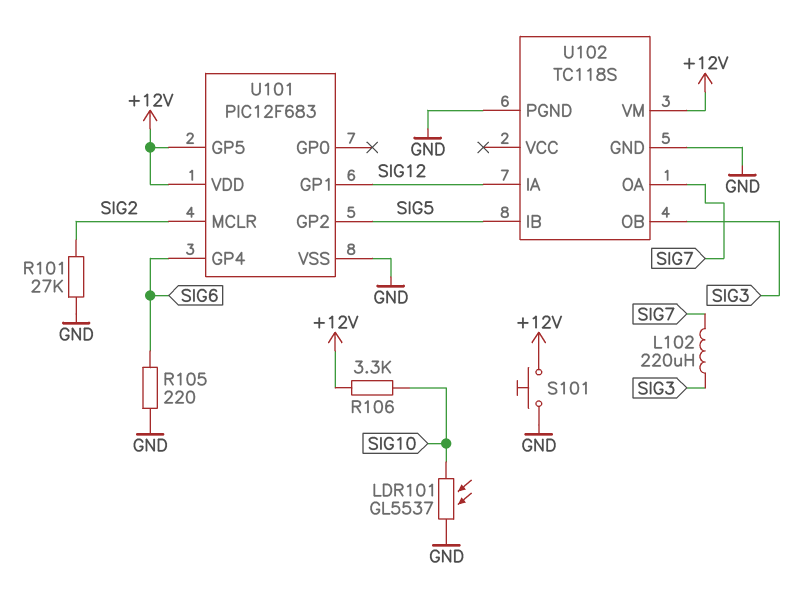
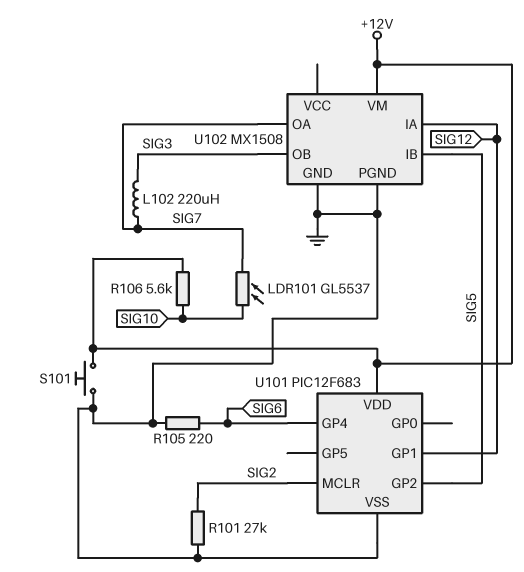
LDR101: GL5537 (GND, SIG10) -> GL5537 (SIG7, SIG10)
R106: 3.3k (+12V, SIG10) -> 5.6k (+12V, SIG10)
U101 pin GP5: +12V -> none
U102: TC118S -> MX1508

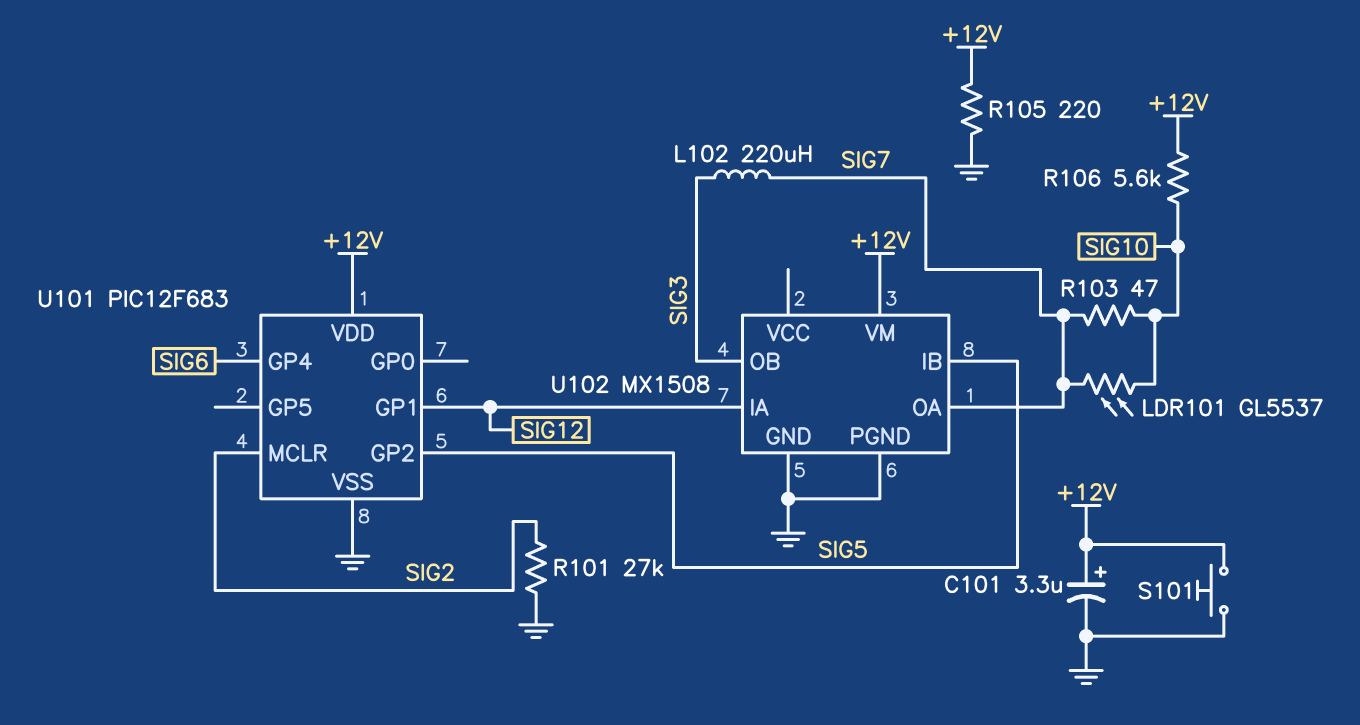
C101: none -> 3.3uF (plus +12V, minus GND)
R103: none -> 47 (SIG7, SIG10)
R105: 220 (GND, SIG6) -> 220 (+12V, GND)

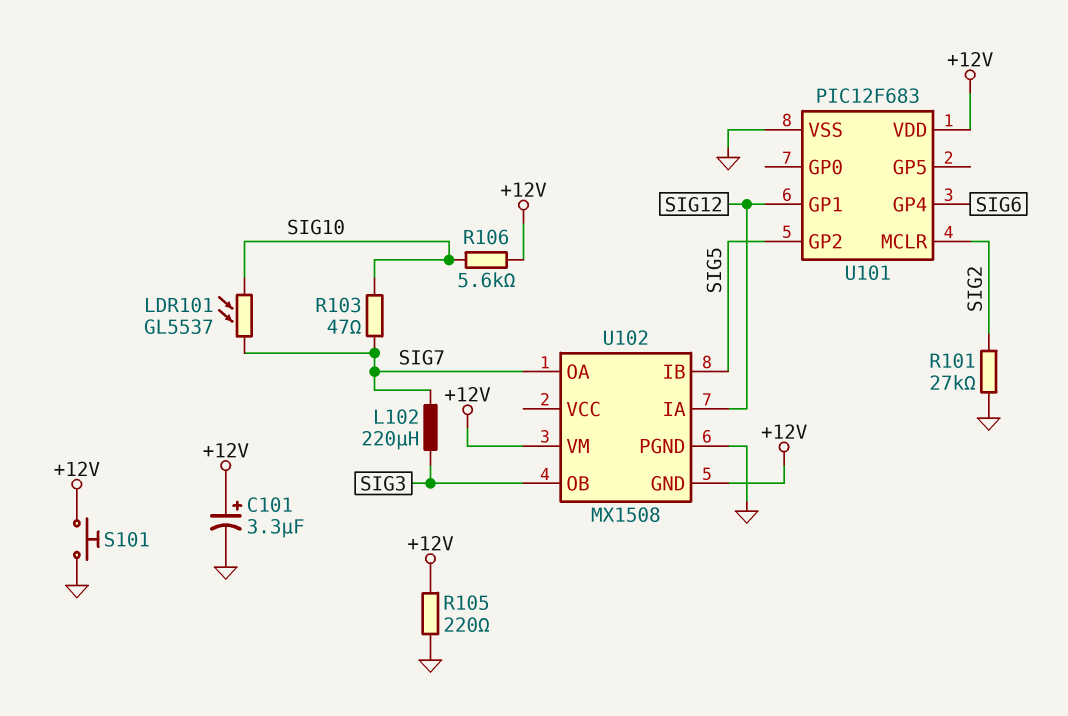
U102 pin GND: GND -> +12V

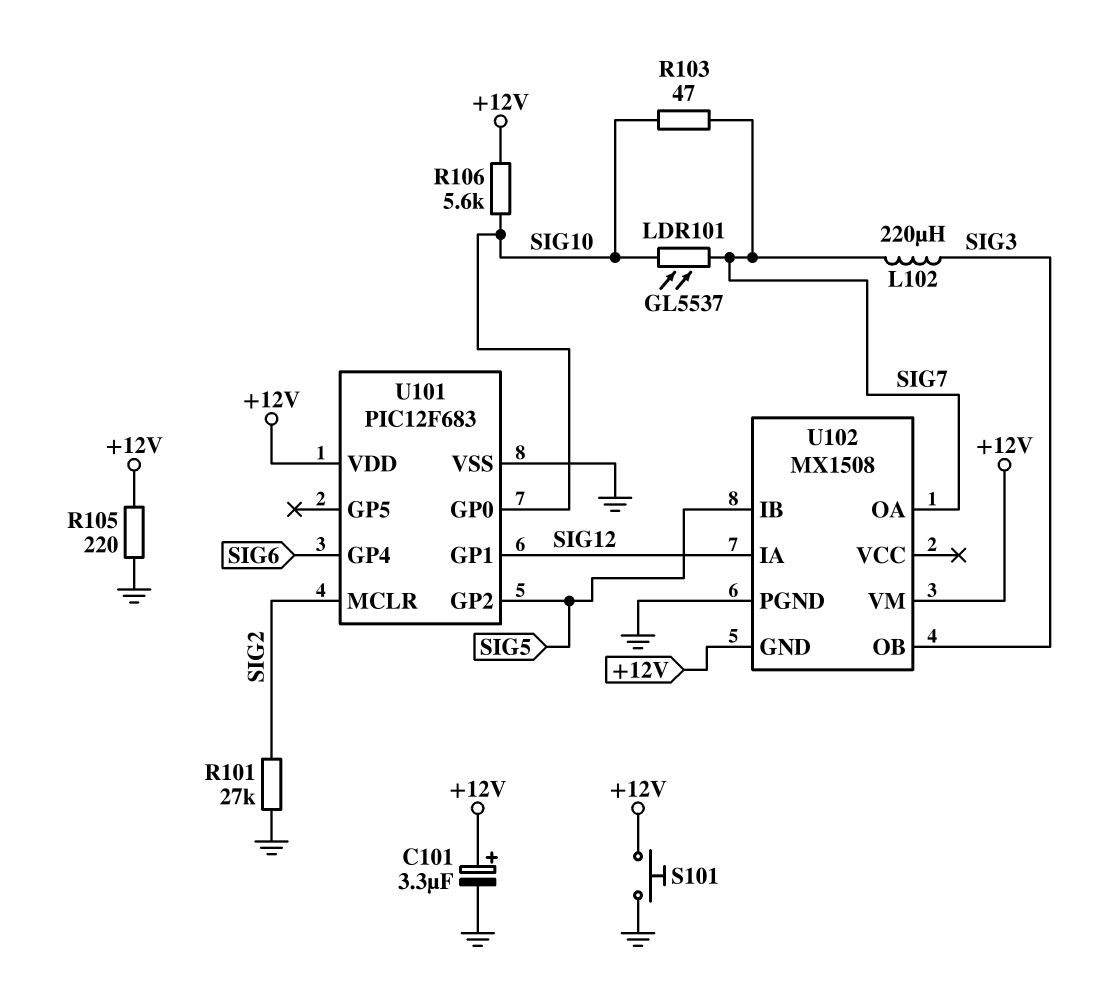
U101 pin GP0: none -> SIG10

